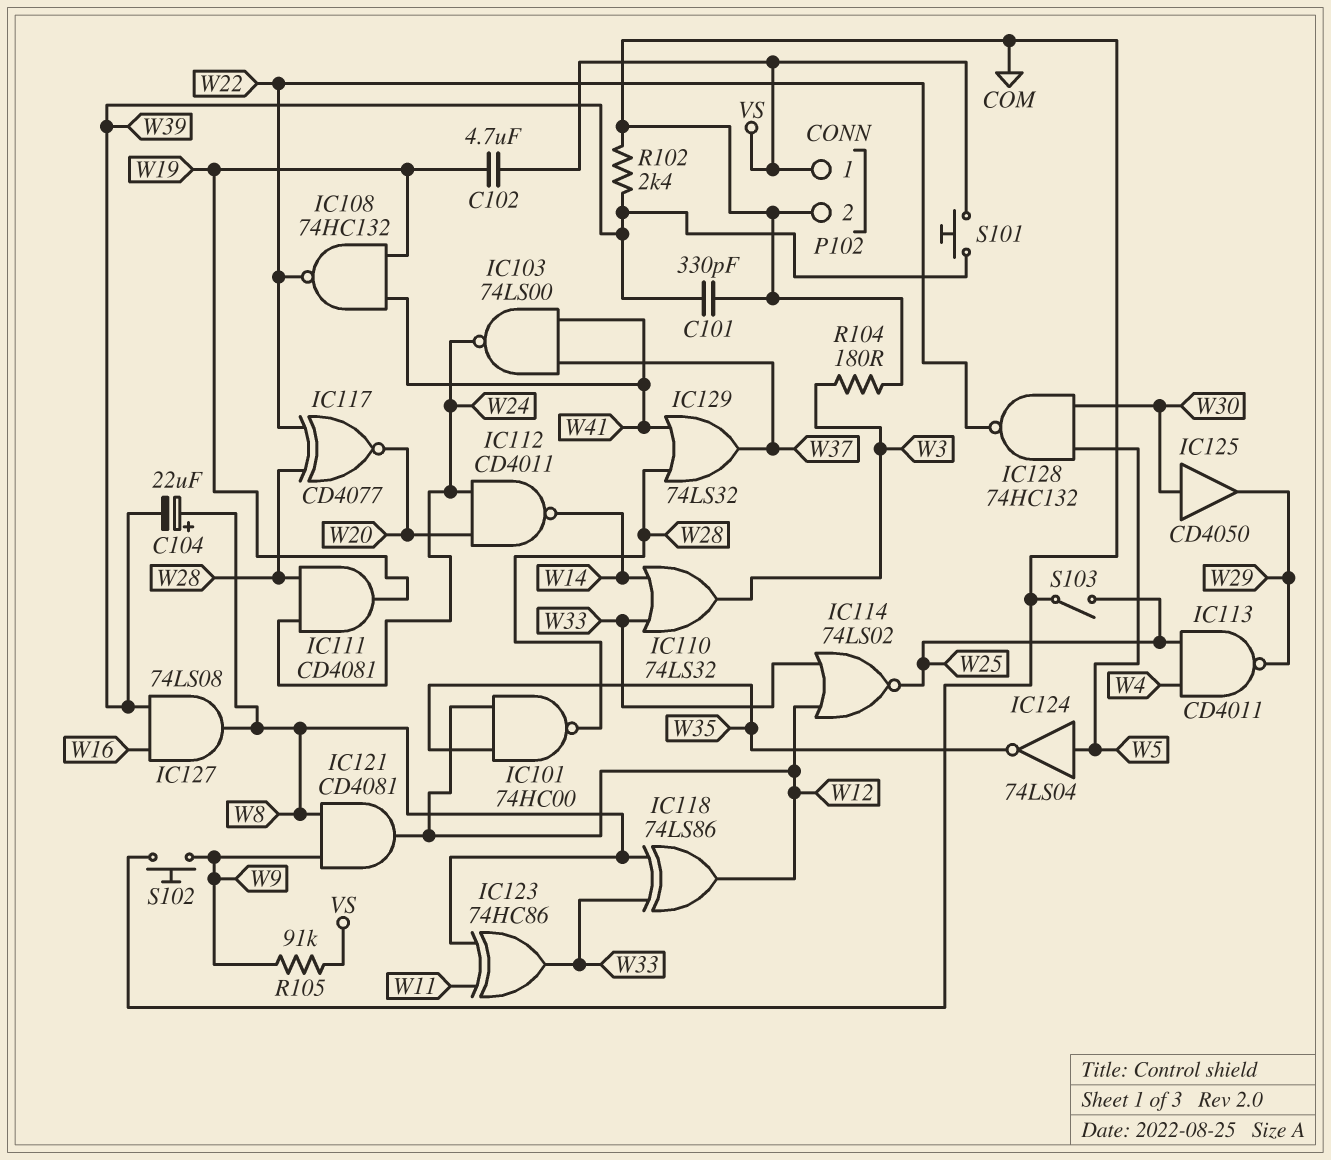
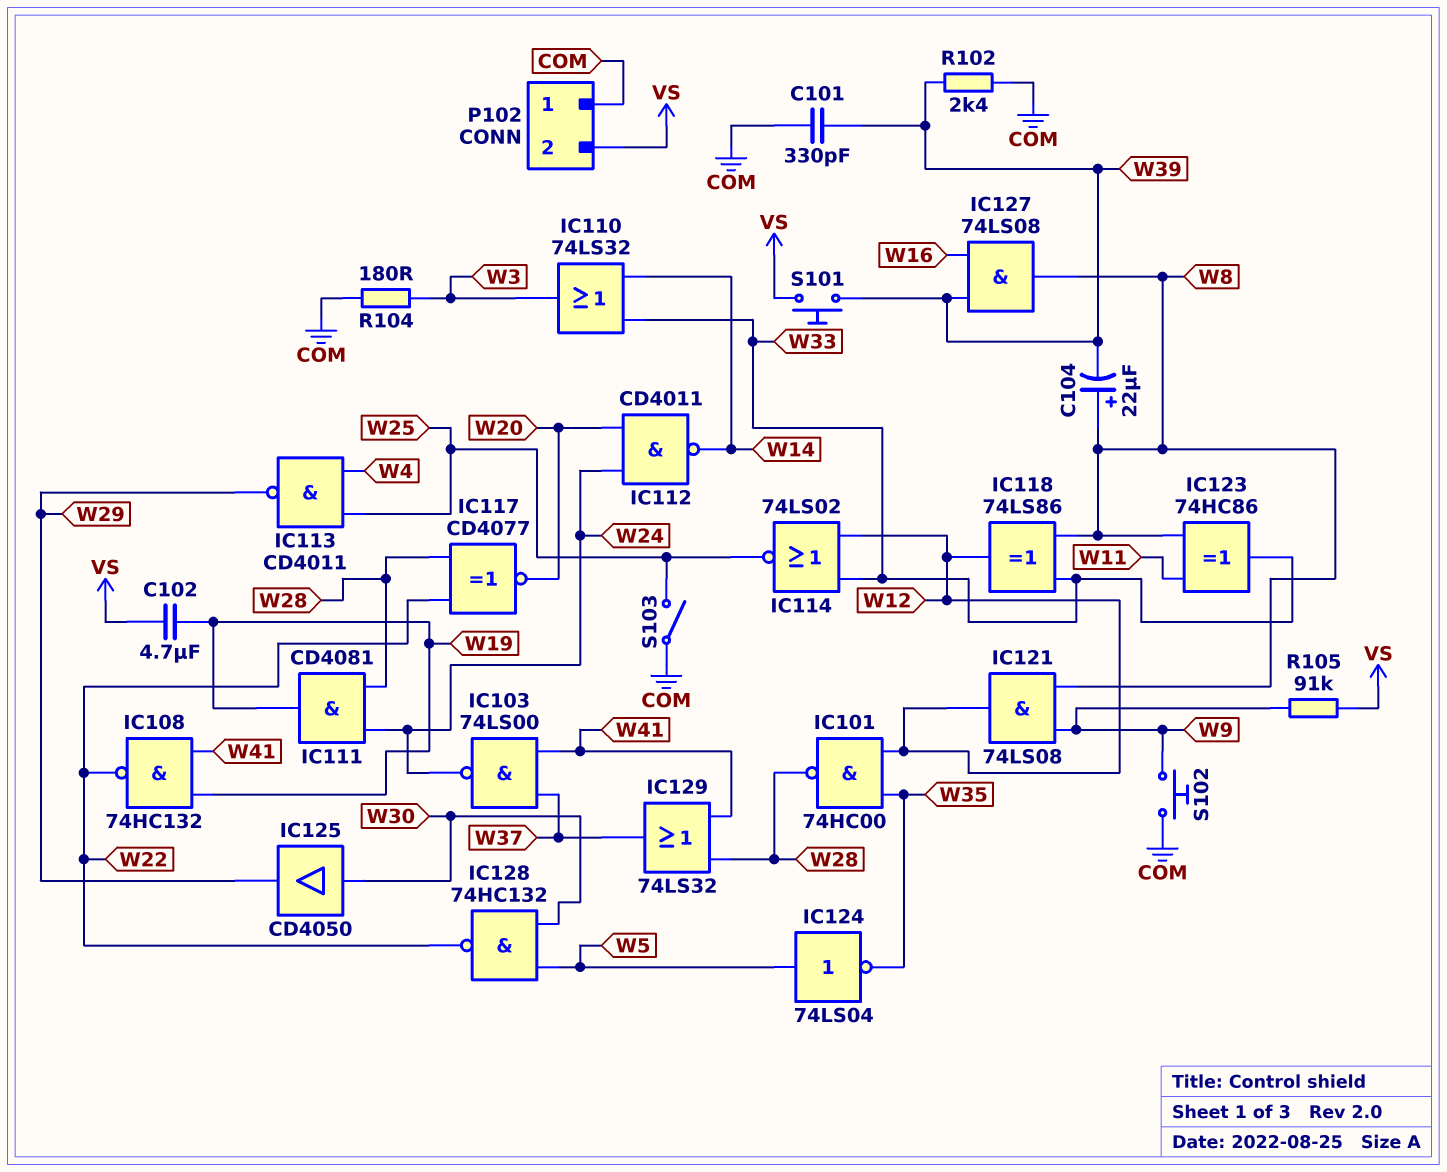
IC121: AND CD4081 (in W8, in W9, out W12) -> AND 74LS08 (in W8, in W9, out W12)
P102 pin 1: VS -> COM
P102 pin 2: COM -> VS

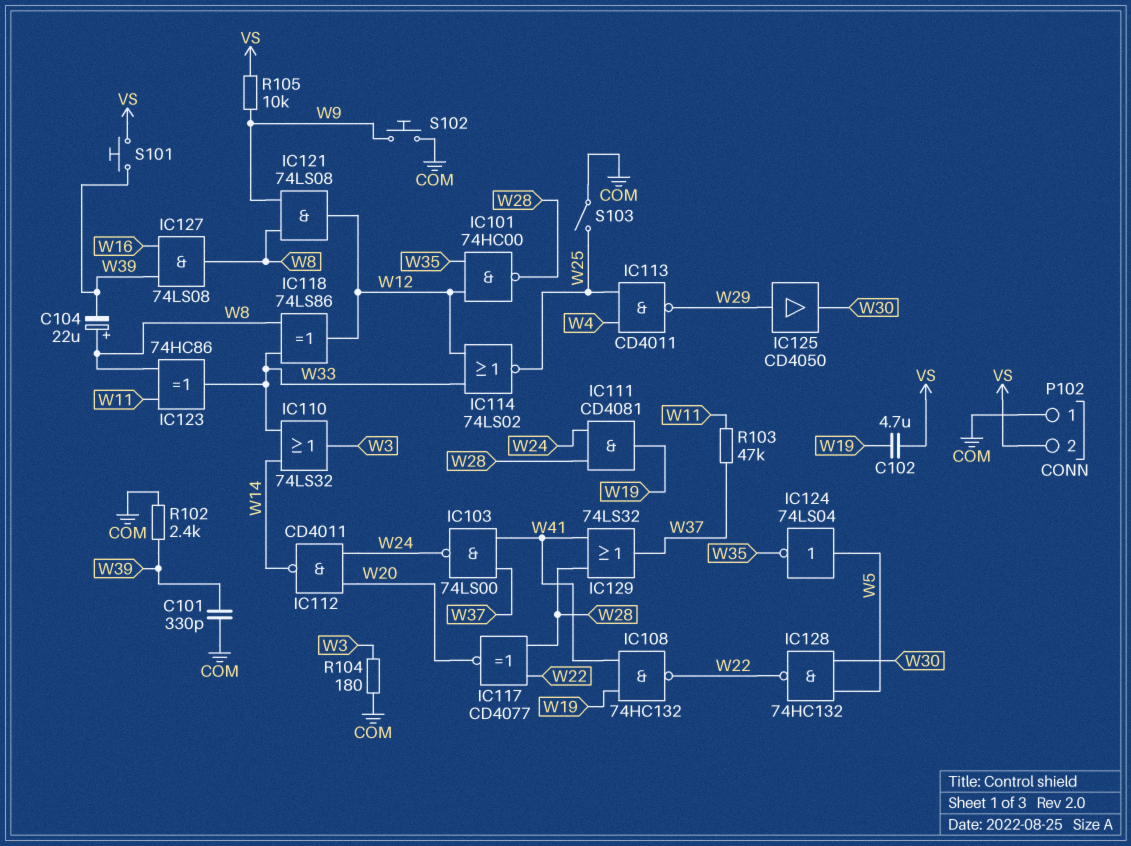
IC125: buffer CD4050 (in W30, out W29) -> buffer CD4050 (in W29, out W30)
R103: none -> 47k (W11, W37)
R105: 91k (VS, W9) -> 10k (VS, W9)

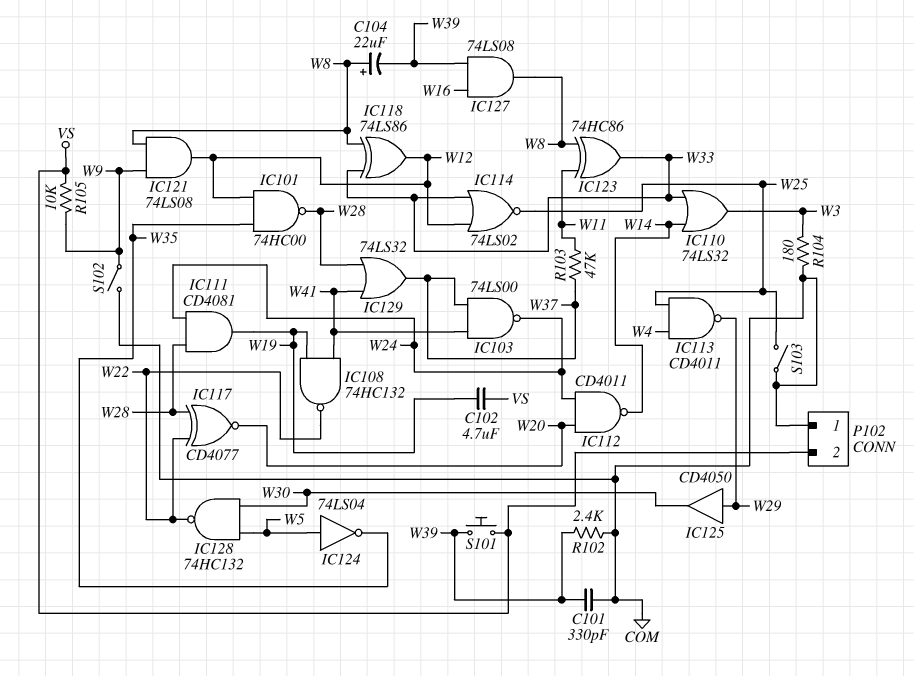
S102: button (COM, W9) -> switch (COM, W9)

